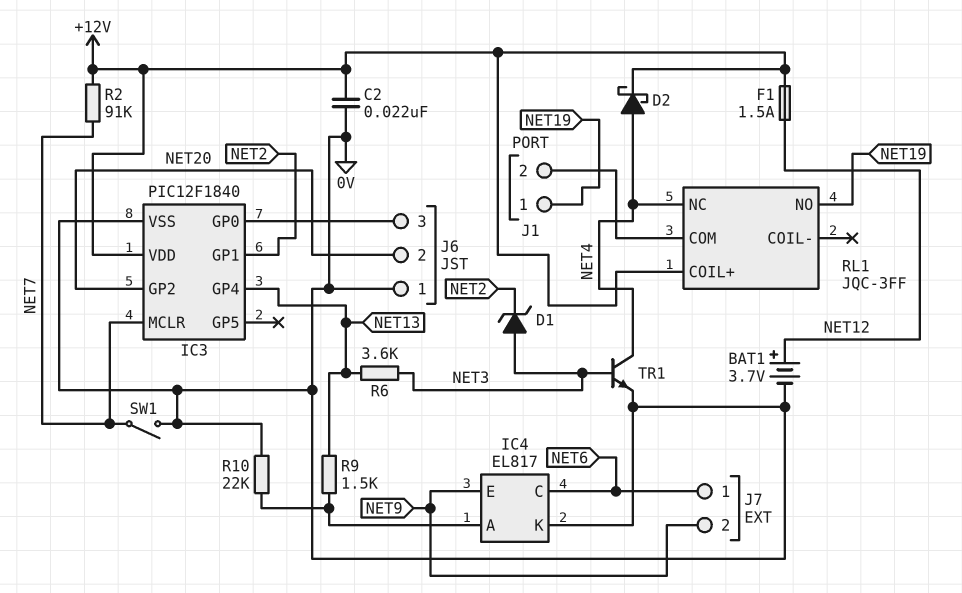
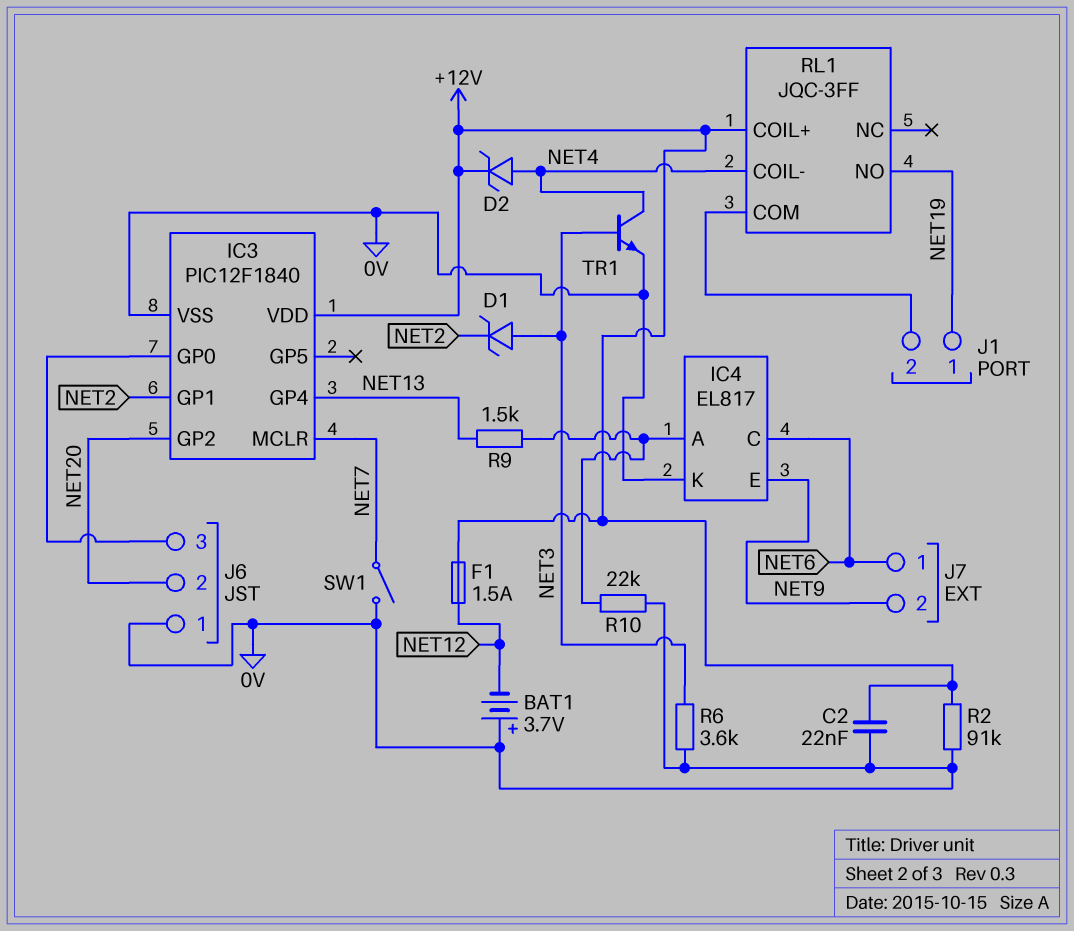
BAT1: 3.7V (plus NET12, minus 0V) -> 3.7V (plus 0V, minus NET12)
D2: schottky (A NET4, K +12V) -> zener (A NET4, K +12V)
R2: 91k (+12V, NET7) -> 91k (+12V, 0V)
R6: 3.6k (NET3, NET13) -> 3.6k (0V, NET3)
RL1 pin COIL-: none -> NET4
RL1 pin NC: NET4 -> none

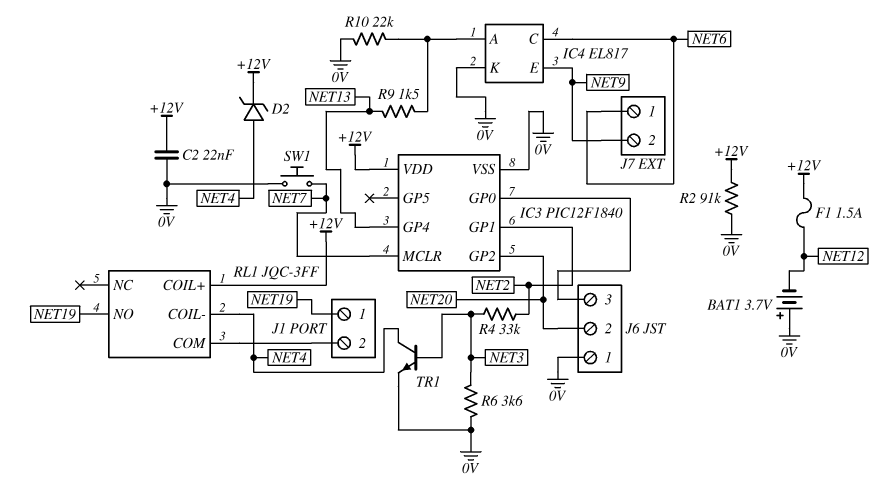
D1: zener (A NET3, K NET2) -> none
R4: none -> 33k (NET2, NET3)
SW1: switch (0V, NET7) -> button (0V, NET7)

